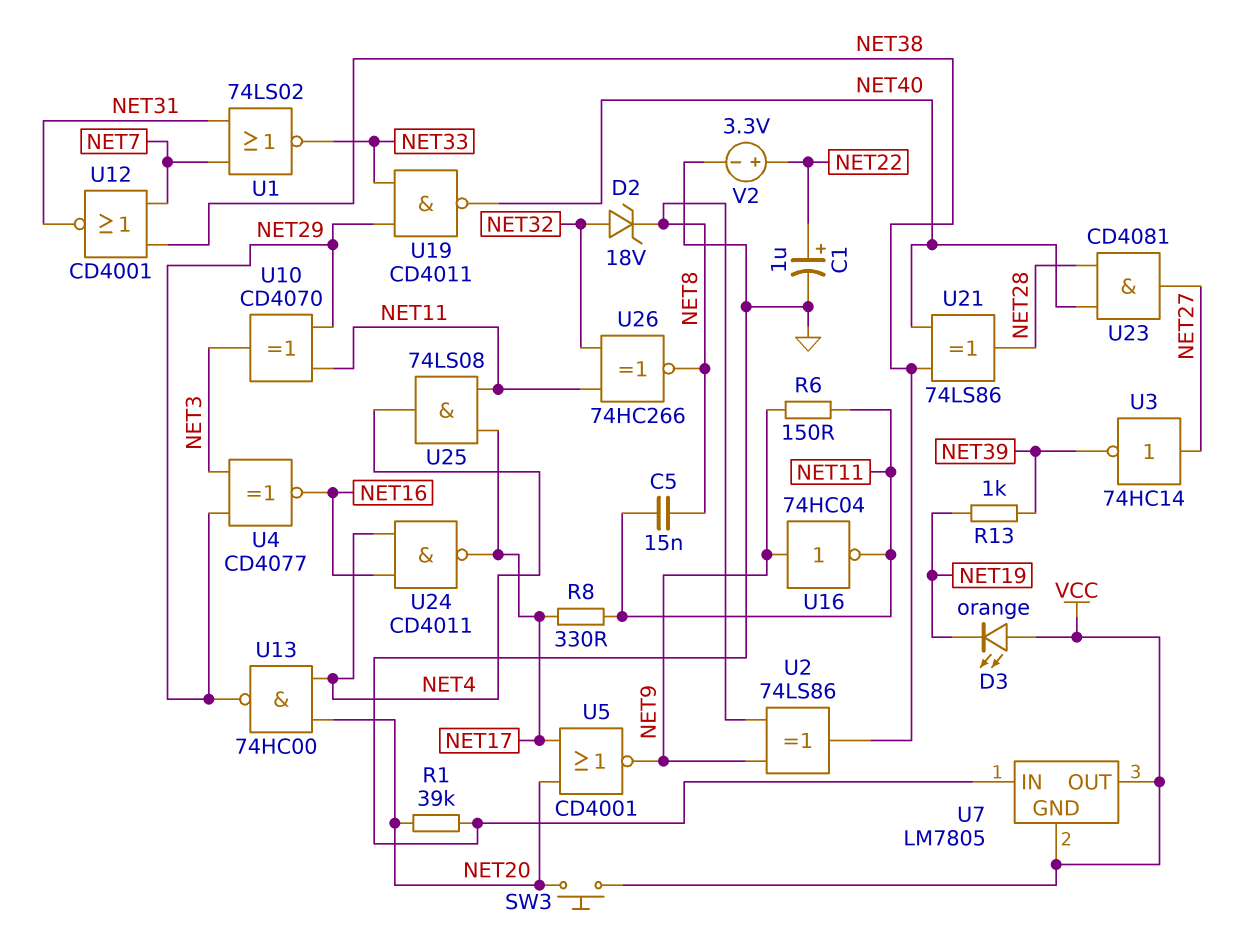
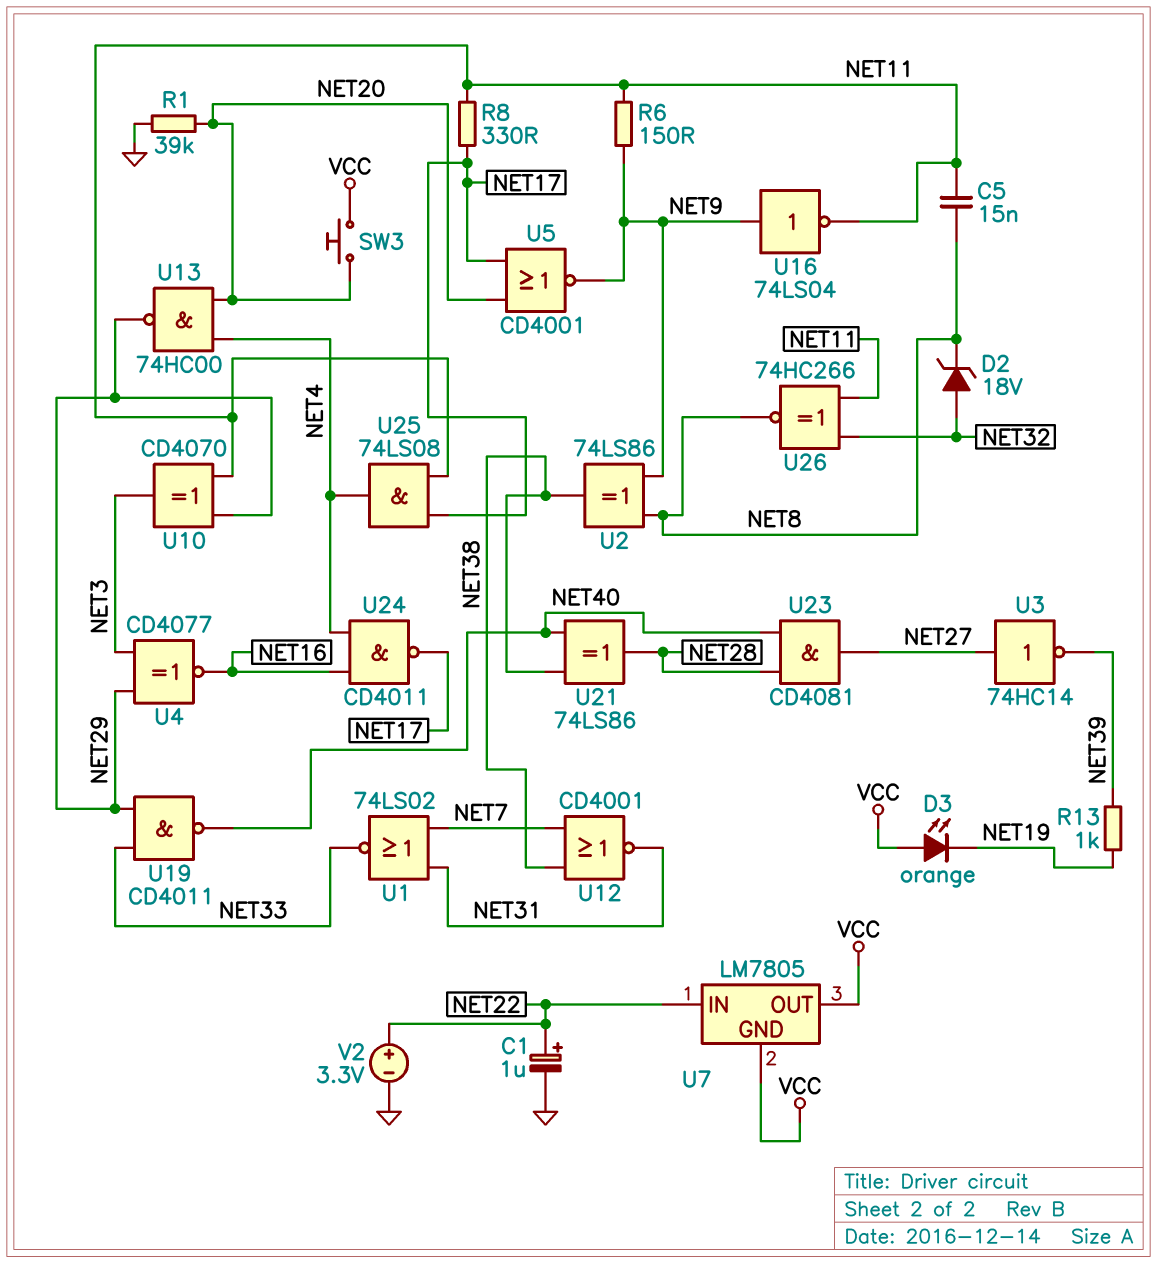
U7 pin IN: GND -> NET22
U16: NOT 74HC04 (in NET9, out NET11) -> NOT 74LS04 (in NET9, out NET11)

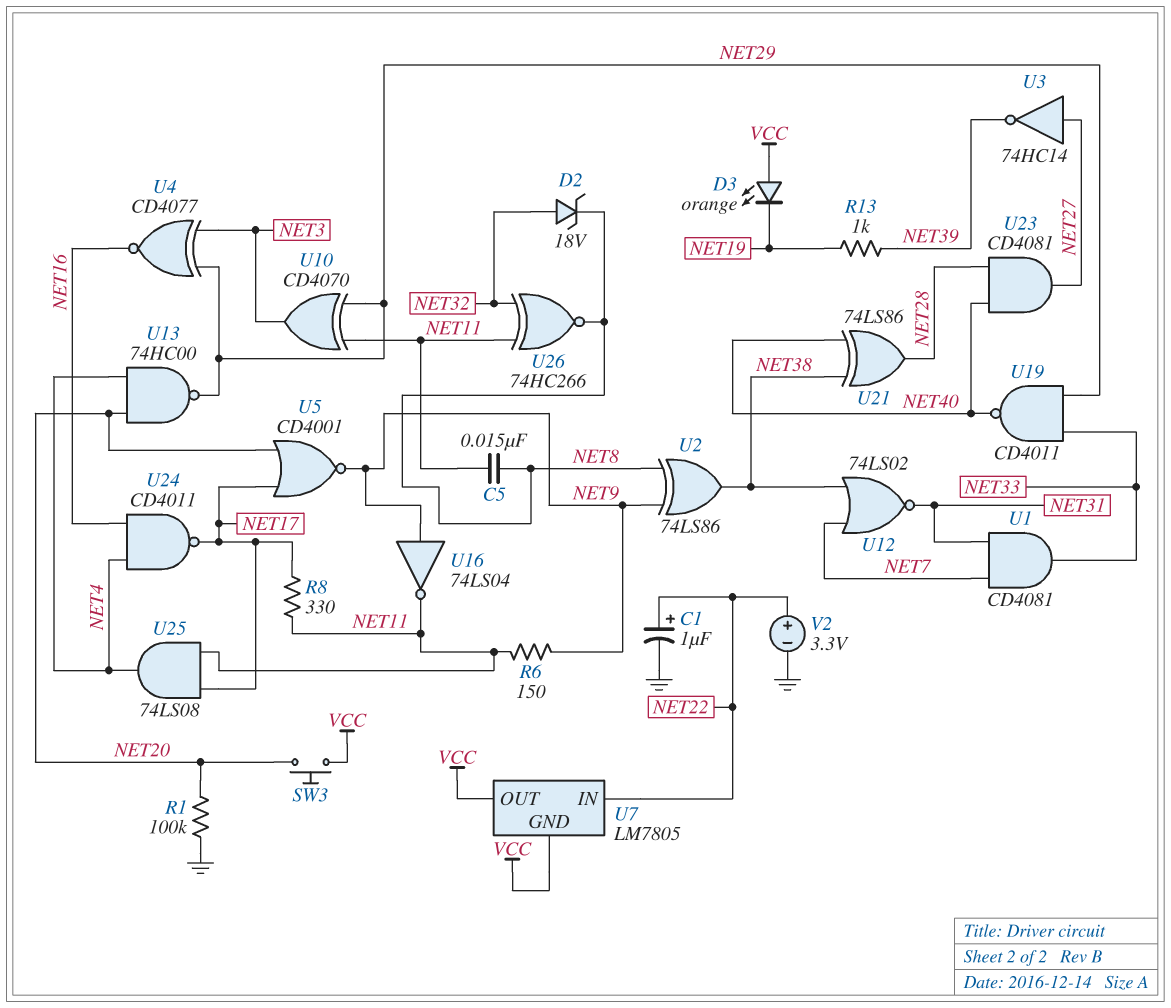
R1: 39k (GND, NET20) -> 100k (GND, NET20)
U1: NOR 74LS02 (in NET7, in NET31, out NET33) -> AND CD4081 (in NET7, in NET31, out NET33)
U12: NOR CD4001 (in NET7, in NET38, out NET31) -> NOR 74LS02 (in NET7, in NET38, out NET31)

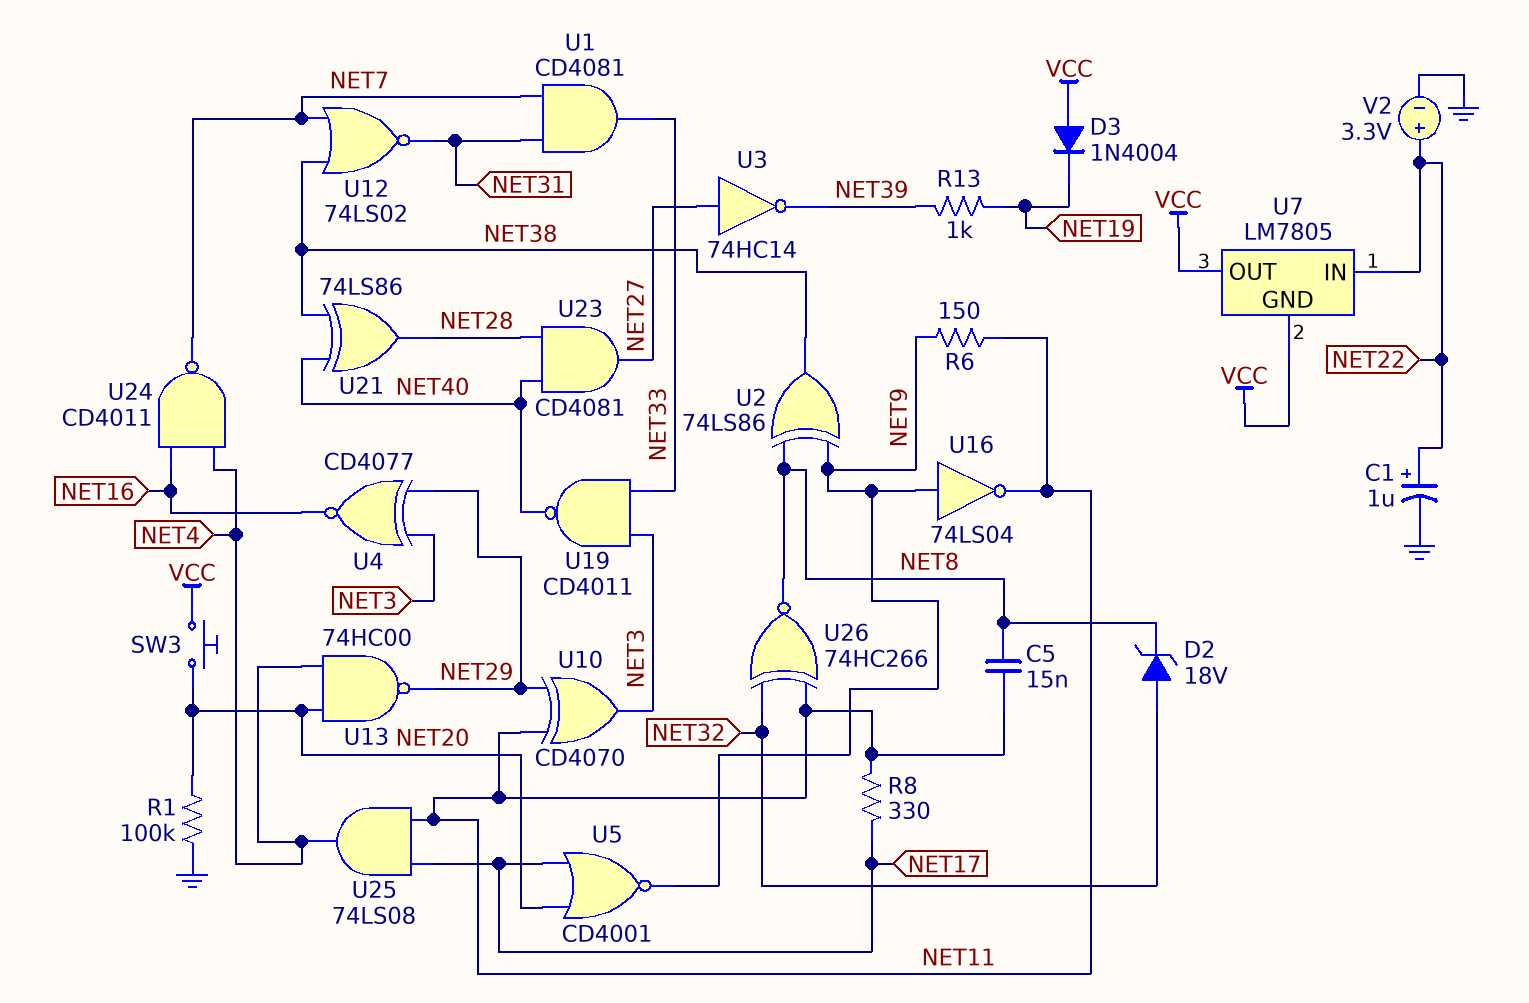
D3: LED orange (A VCC, K NET19) -> diode 1N4004 (A VCC, K NET19)
U19: NAND CD4011 (in NET29, in NET33, out NET40) -> NAND CD4011 (in NET3, in NET33, out NET40)
U24: NAND CD4011 (in NET4, in NET16, out NET17) -> NAND CD4011 (in NET4, in NET16, out NET7)

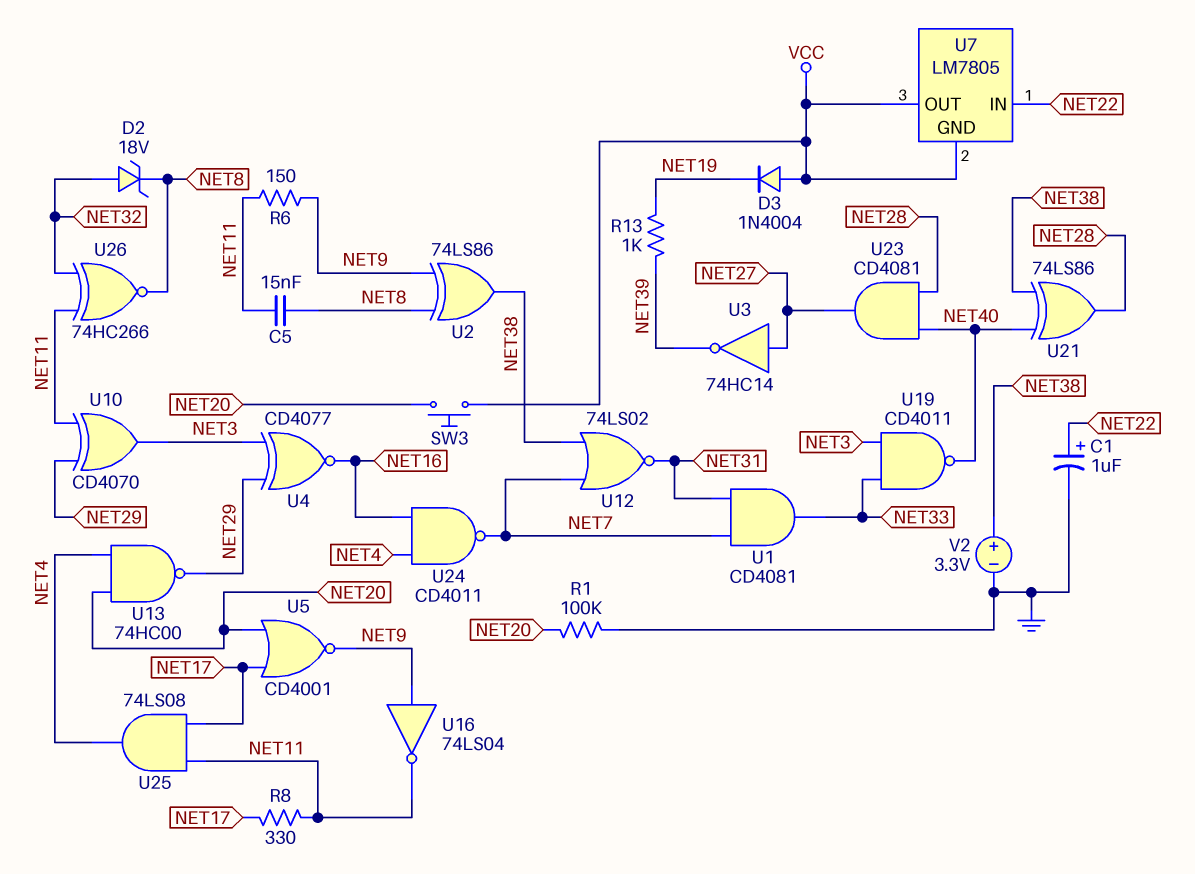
V2: 3.3V (plus NET22, minus GND) -> 3.3V (plus NET38, minus GND)

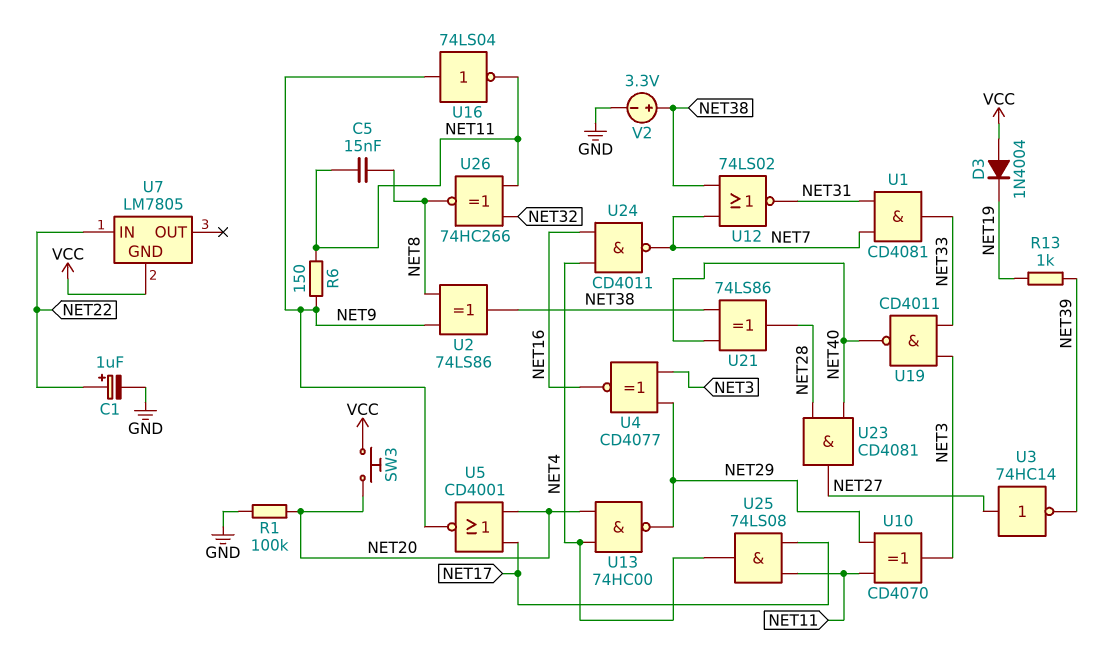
D2: zener 18V (A NET32, K NET8) -> none
R8: 330 (NET11, NET17) -> none
U7 pin OUT: VCC -> none

